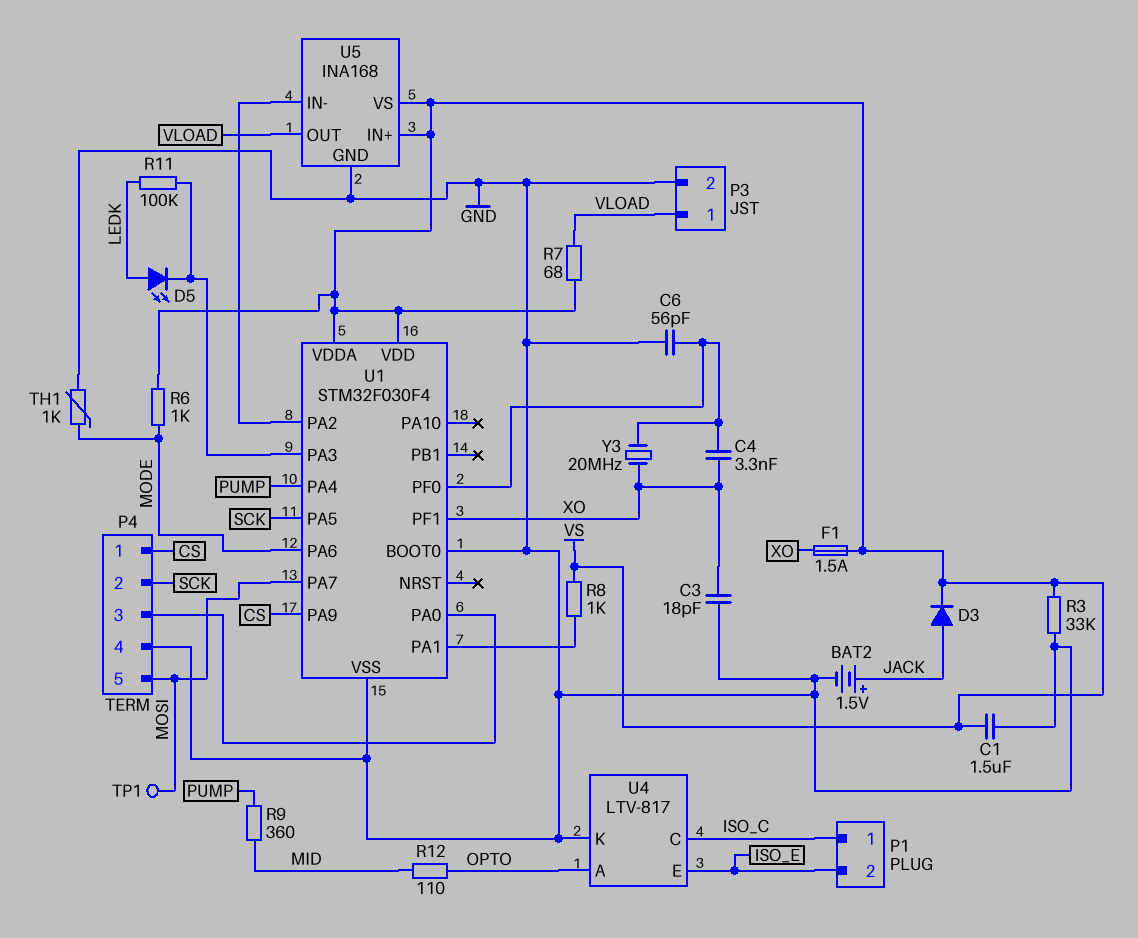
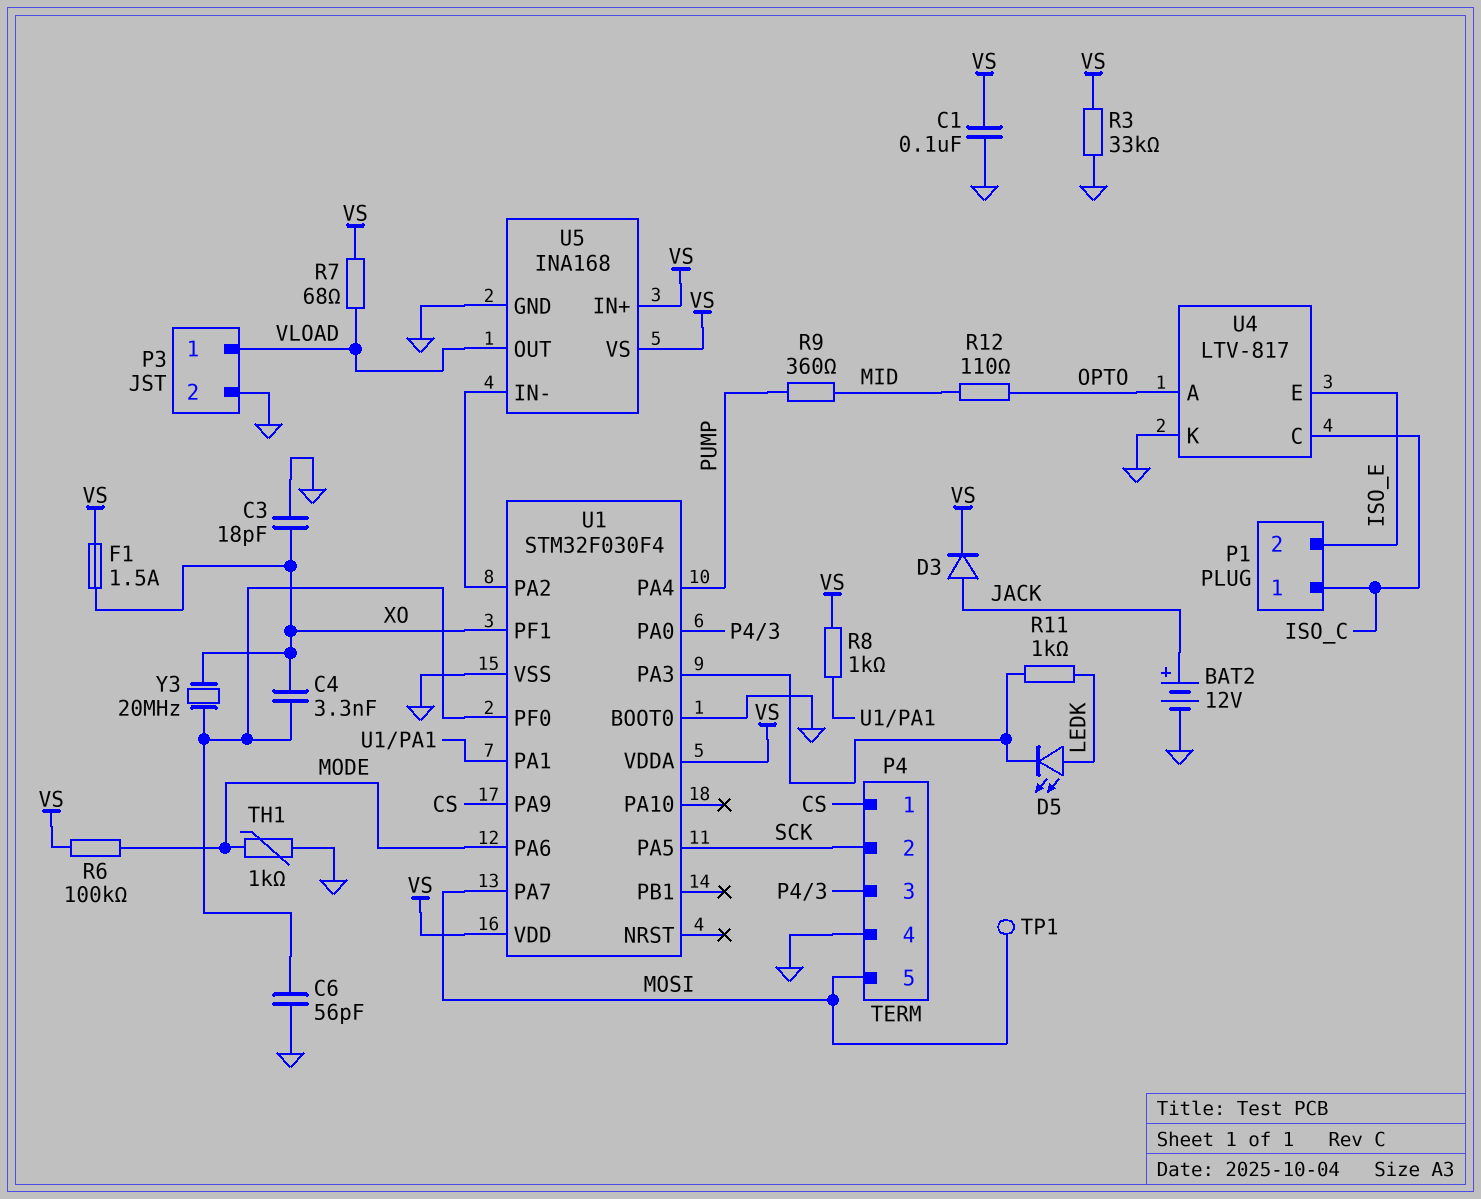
BAT2: 1.5V (plus JACK, minus GND) -> 12V (plus JACK, minus GND)
C1: 1.5uF (GND, VS) -> 100nF (GND, VS)
R6: 1k (MODE, VS) -> 100k (MODE, VS)
R11: 100k (LEDK, U1/PA3) -> 1k (LEDK, U1/PA3)

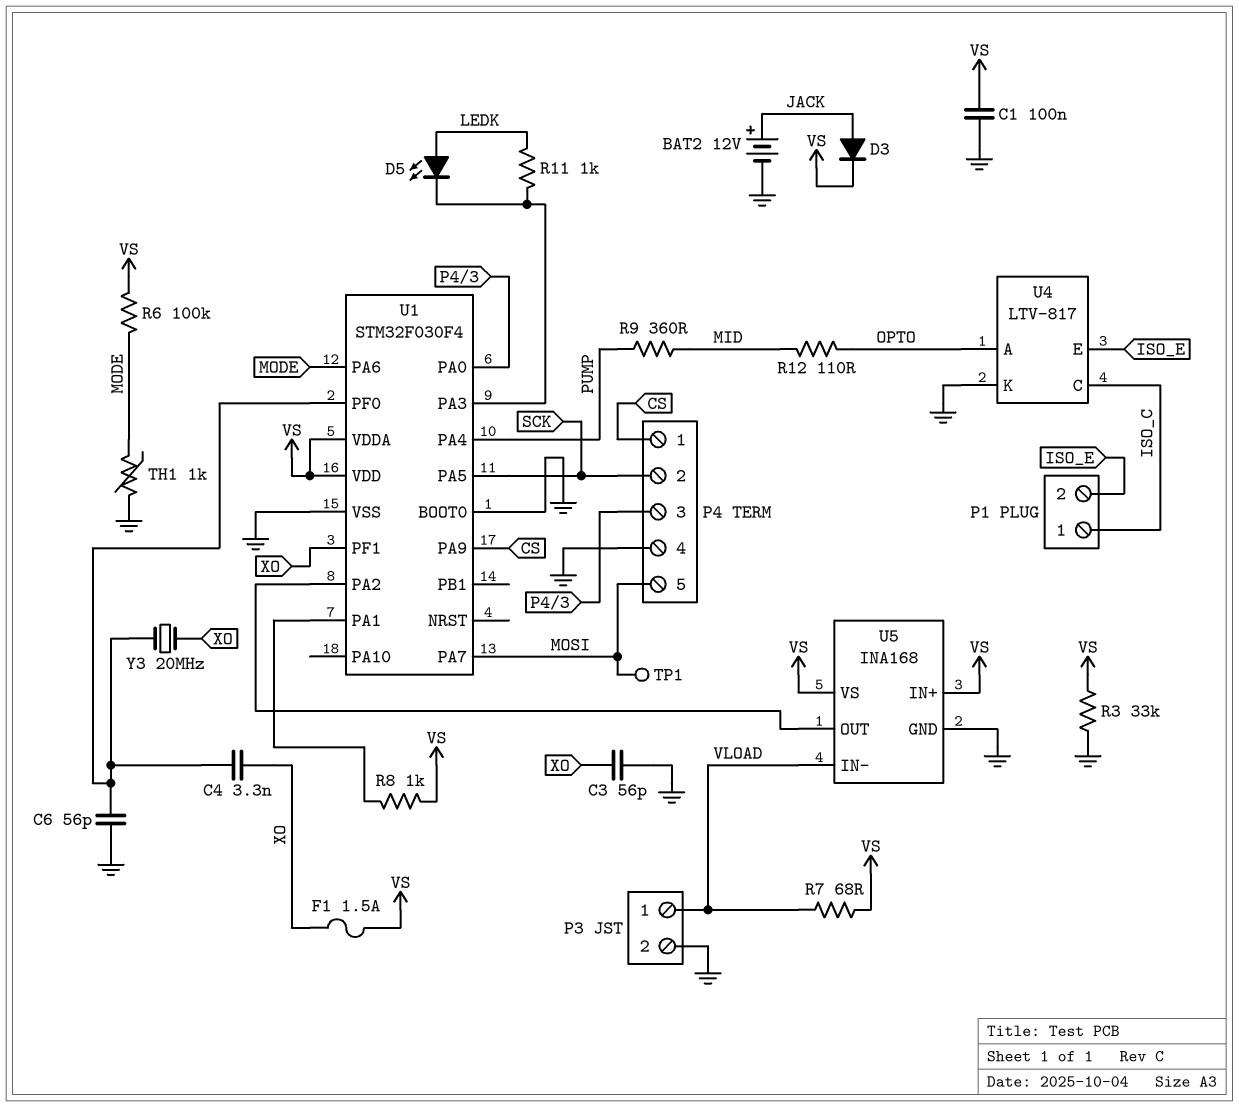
C3: 18pF (GND, XO) -> 56pF (GND, XO)
U5 pin IN-: U1/PA2 -> VLOAD
U5 pin OUT: VLOAD -> U1/PA2

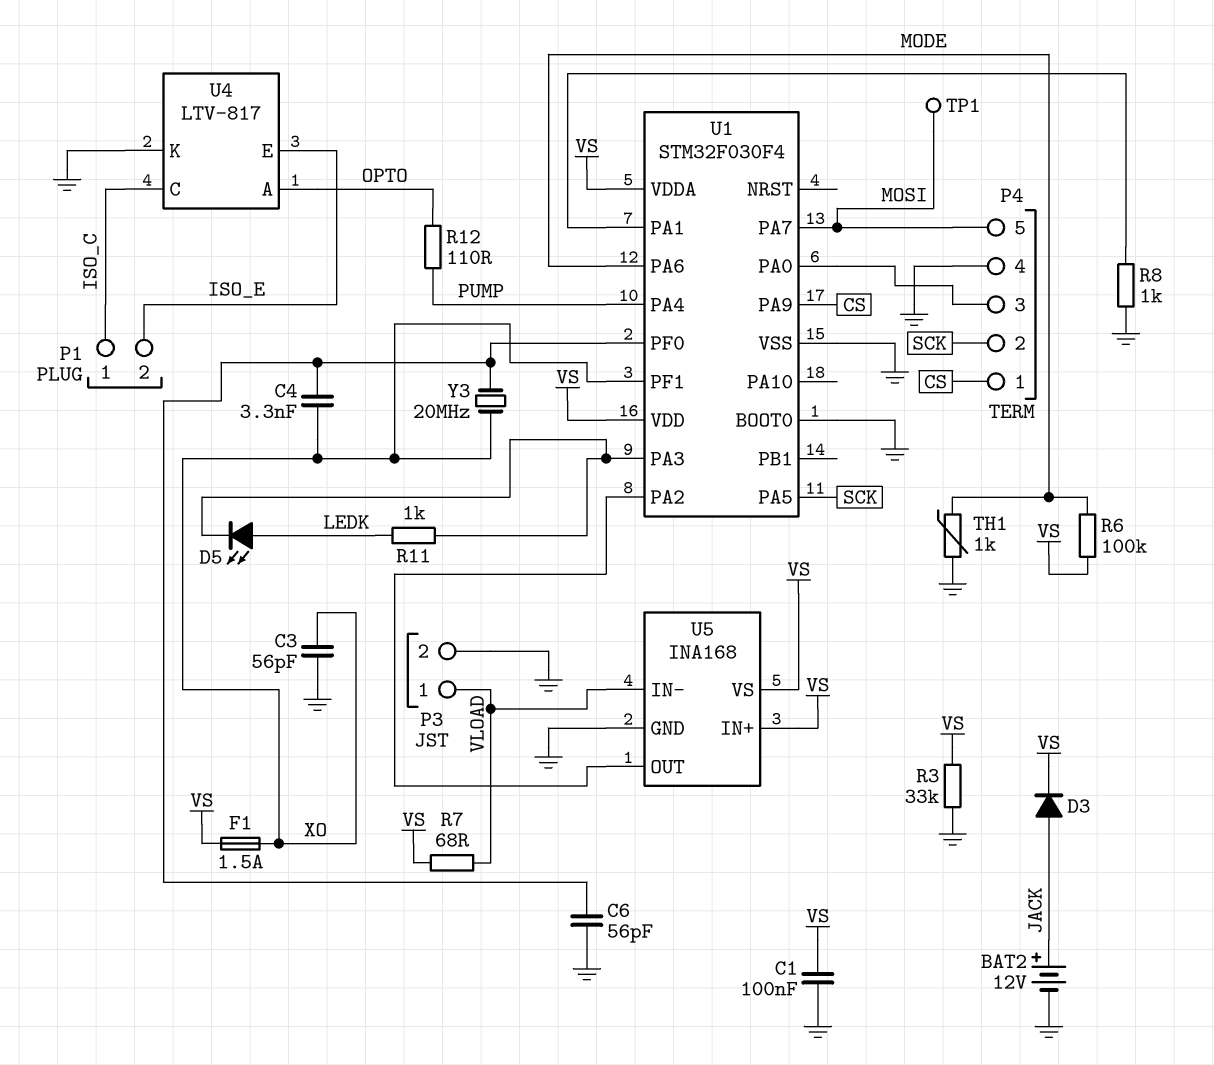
R8: 1k (U1/PA1, VS) -> 1k (GND, U1/PA1)
R9: 360 (MID, PUMP) -> none
R12: 110 (MID, OPTO) -> 110 (OPTO, PUMP)

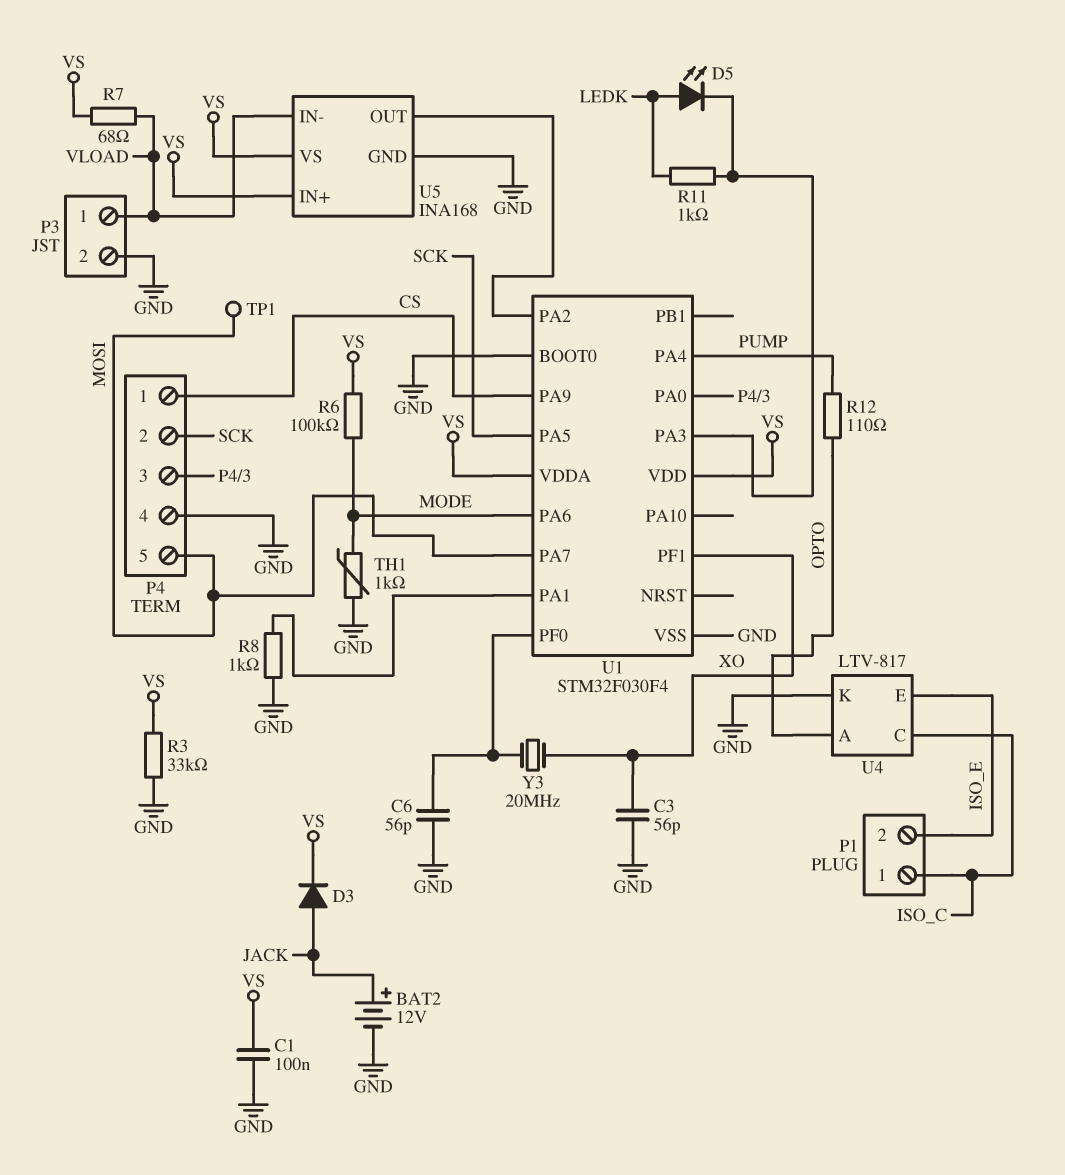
C4: 3.3nF (U1/PF0, XO) -> none
F1: 1.5A (VS, XO) -> none

